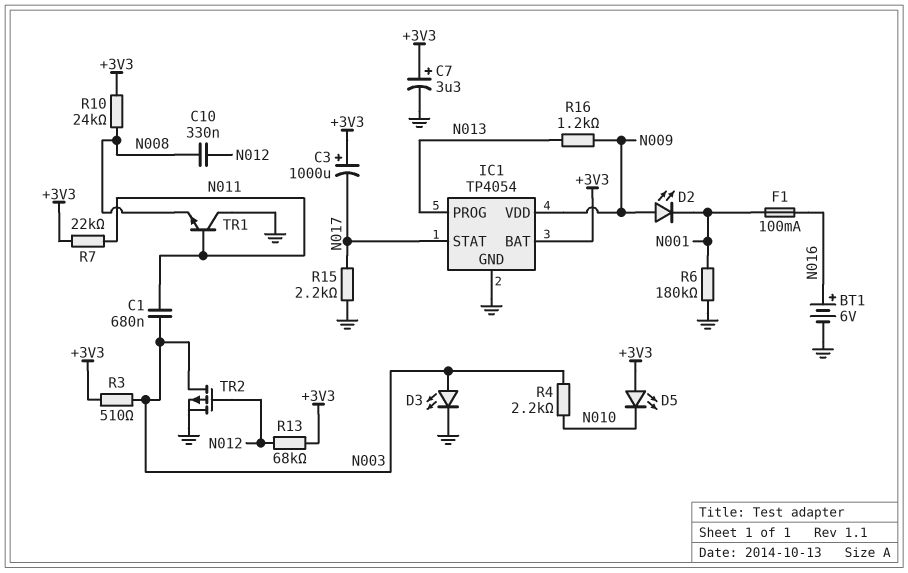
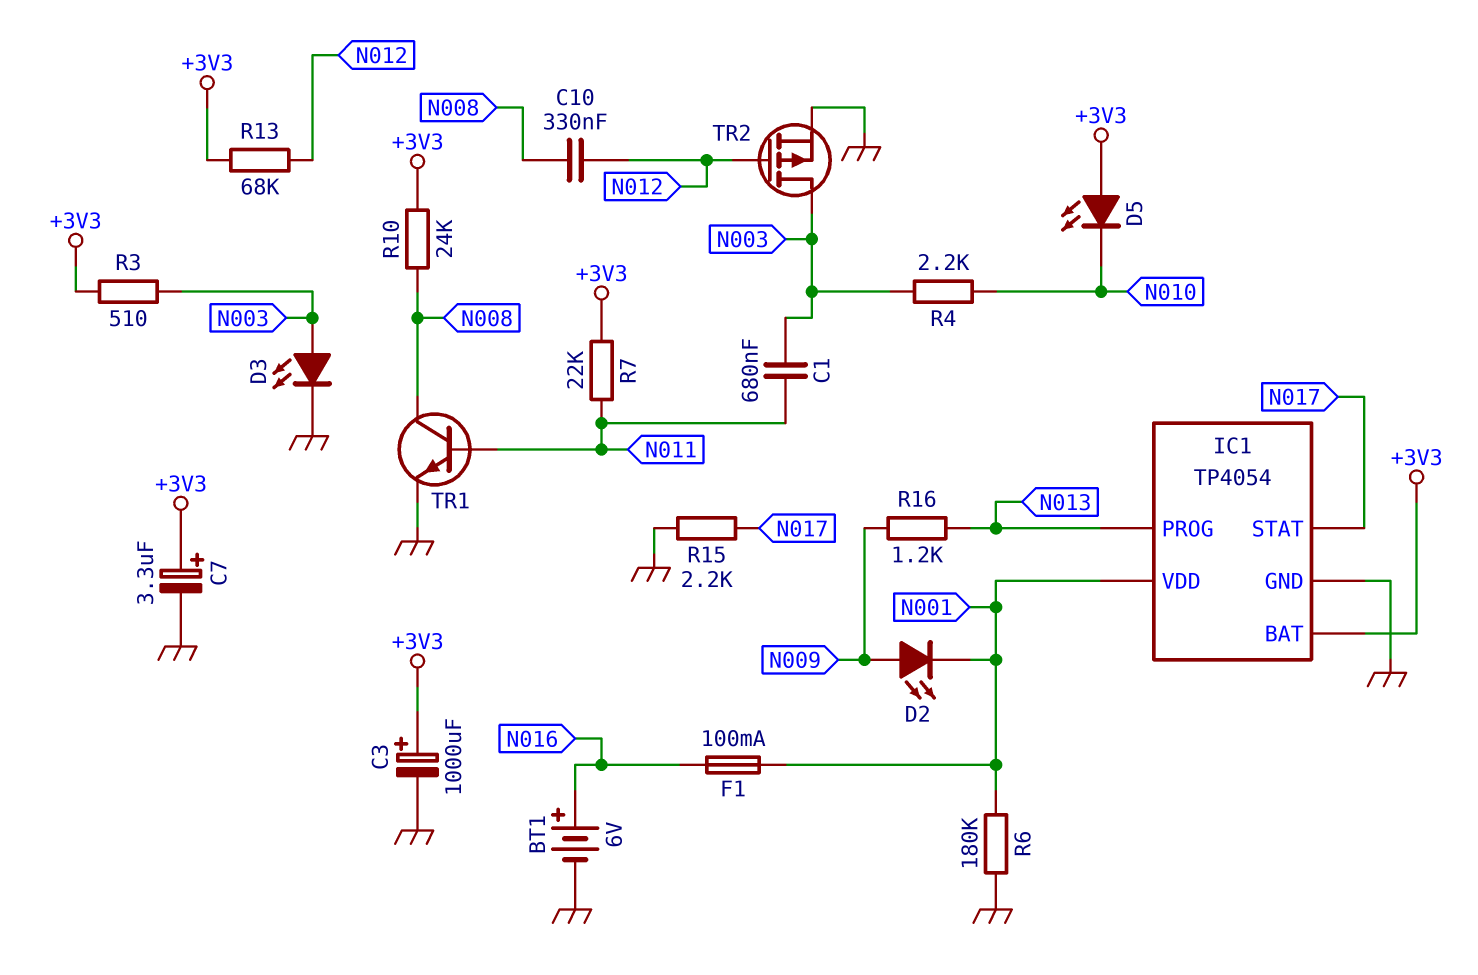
C3: 1000uF (plus +3V3, minus N017) -> 1000uF (plus +3V3, minus GND)
IC1 pin VDD: N009 -> N001
TR1: NPN (B N011, C GND, E N008) -> NPN (B N011, C N008, E GND)

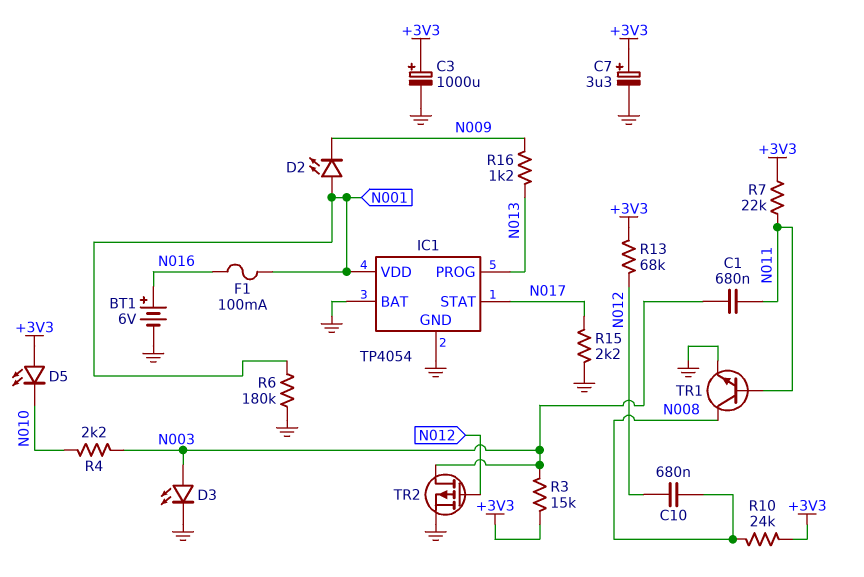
C10: 330nF (N008, N012) -> 680nF (N008, N012)
D2: LED (A N009, K N001) -> LED (A N001, K N009)
IC1 pin BAT: +3V3 -> GND
R3: 510 (+3V3, N003) -> 15k (+3V3, N003)

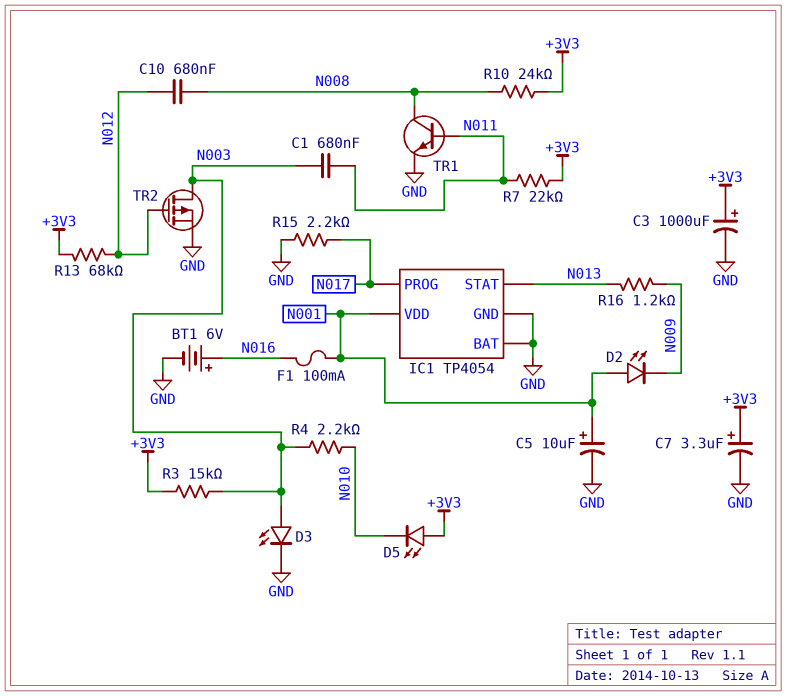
C5: none -> 10uF (plus N001, minus GND)
IC1 pin PROG: N013 -> N017
IC1 pin STAT: N017 -> N013
R6: 180k (GND, N001) -> none

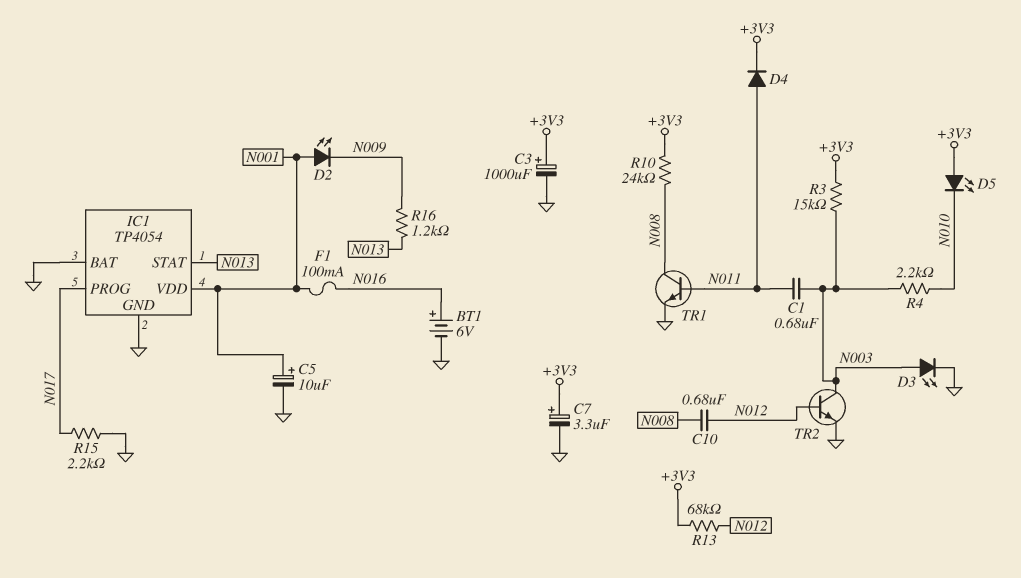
D4: none -> diode (A N011, K +3V3)
R7: 22k (+3V3, N011) -> none
TR2: PMOS (G N012, D N003, S GND) -> NPN (B N012, C N003, E GND)

